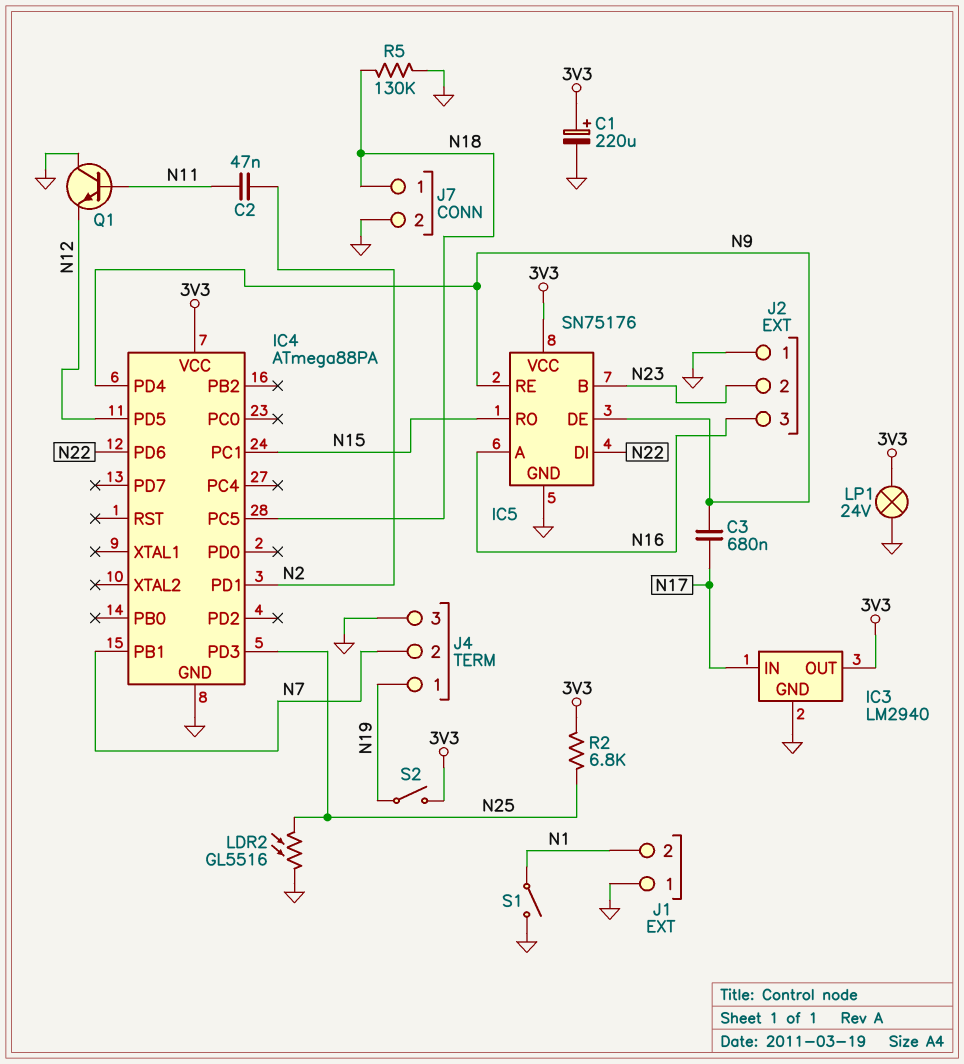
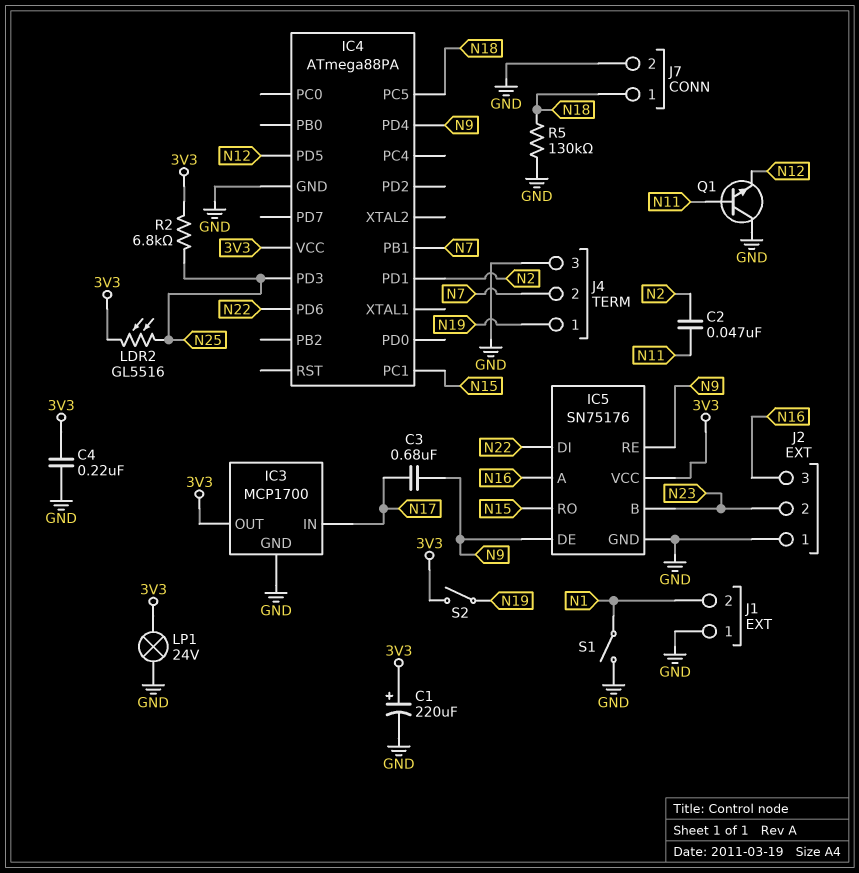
C4: none -> 220nF (3V3, GND)
IC3: LM2940 -> MCP1700
LDR2: GL5516 (GND, N25) -> GL5516 (3V3, N25)

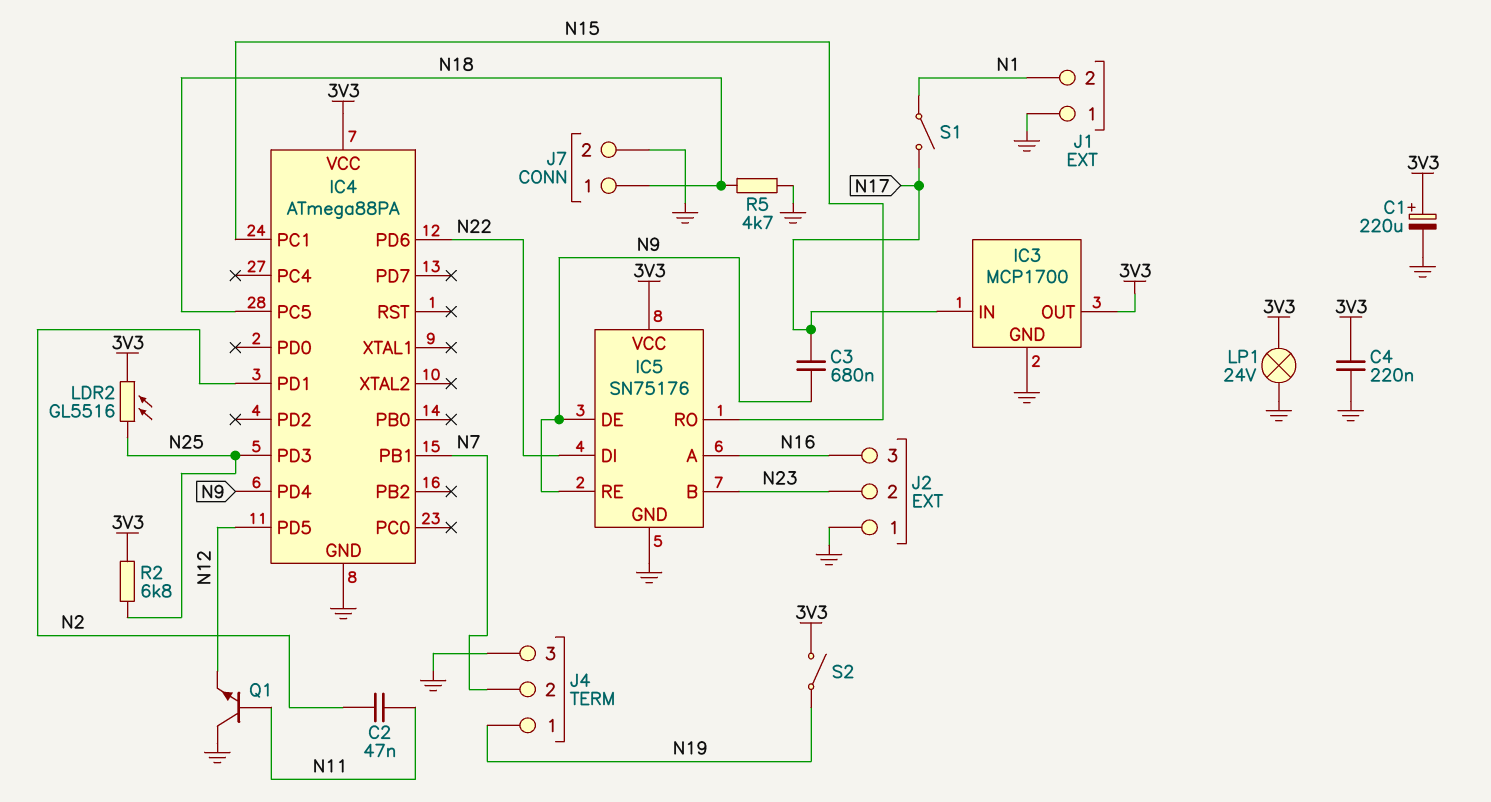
R5: 130k (GND, N18) -> 4.7k (GND, N18)
S1: switch (GND, N1) -> switch (N1, N17)

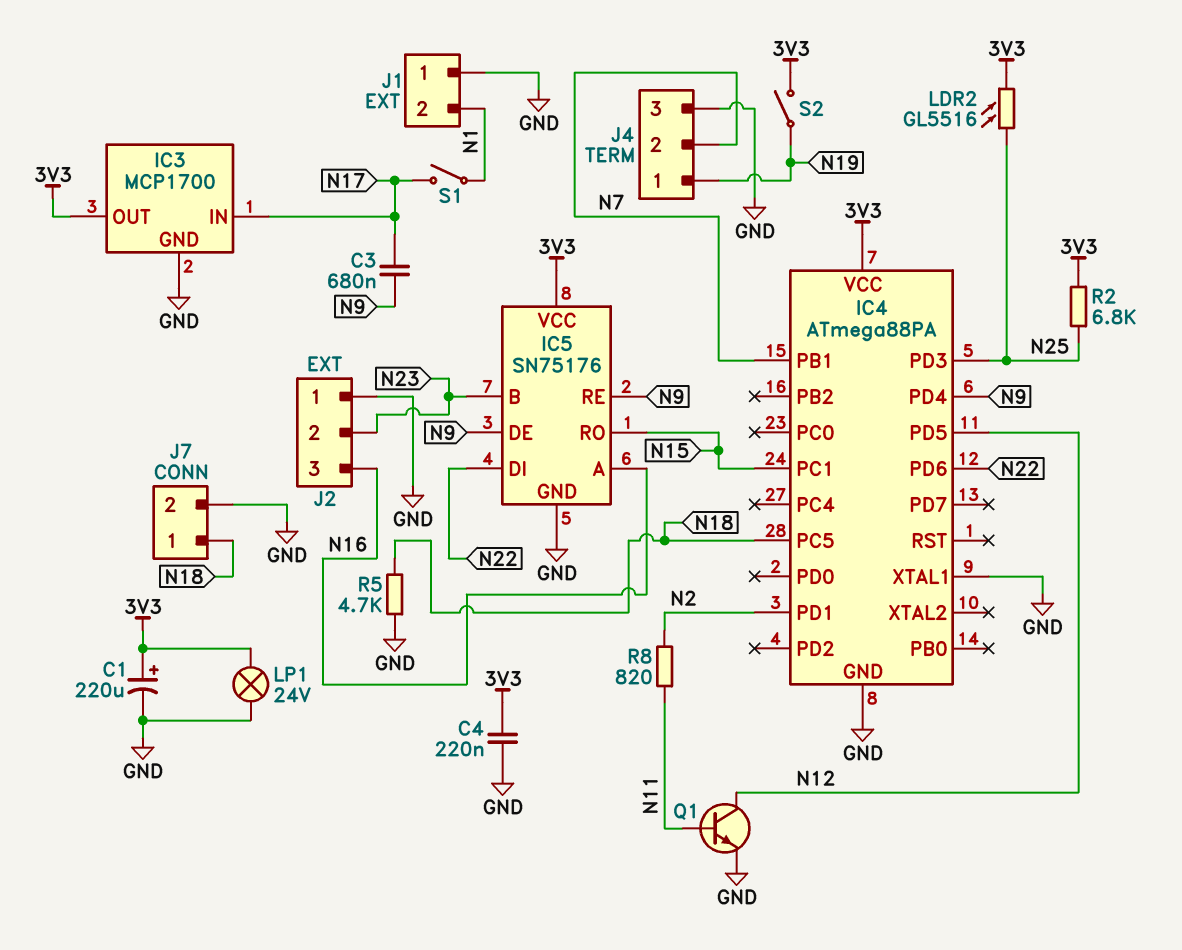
C2: 47nF (N2, N11) -> none
IC4 pin XTAL1: none -> GND
Q1: NPN (B N11, C GND, E N12) -> NPN (B N11, C N12, E GND)
R8: none -> 820 (N2, N11)

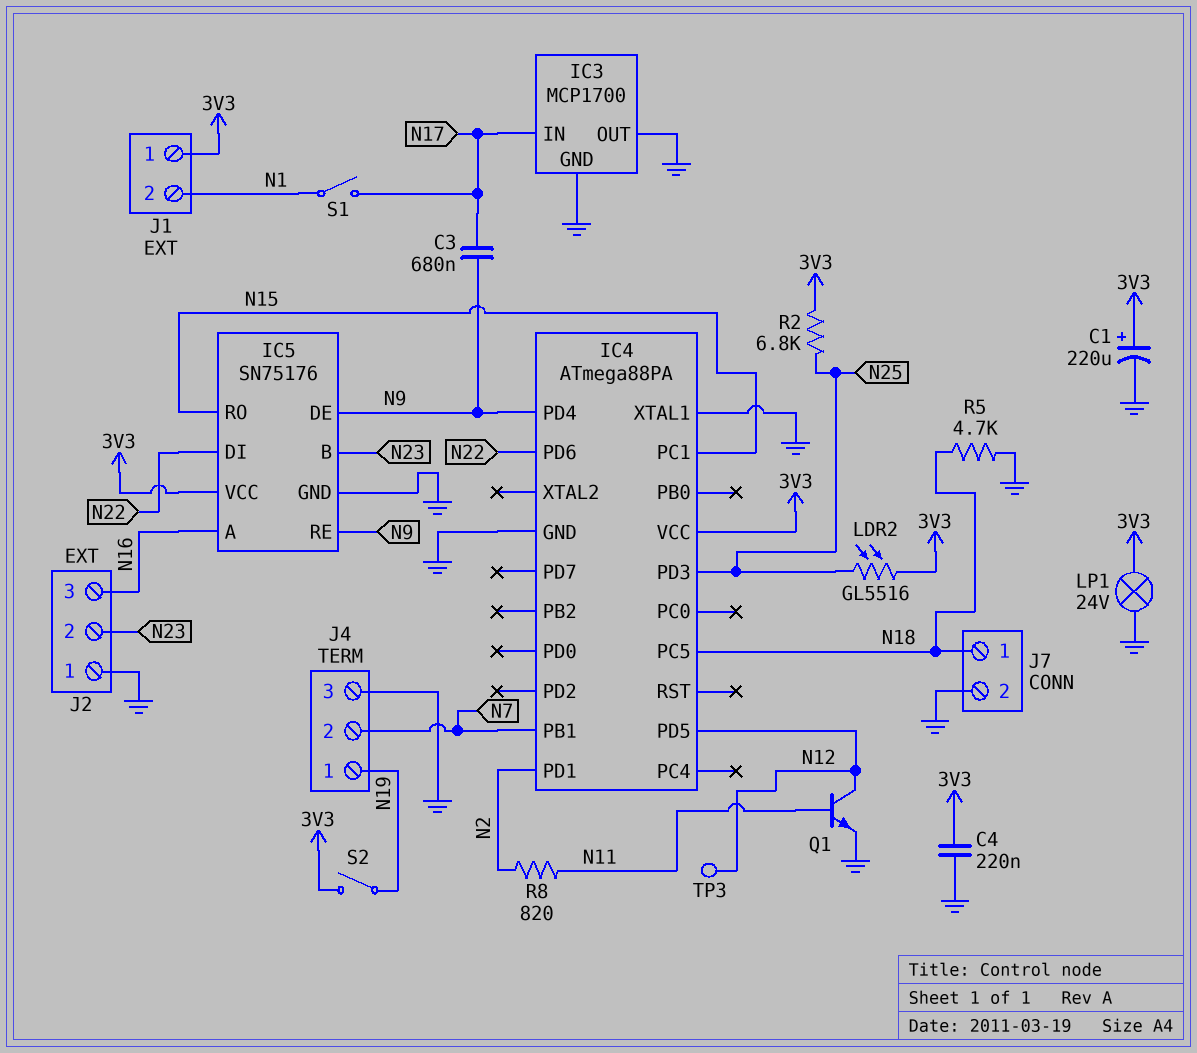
IC3 pin OUT: 3V3 -> GND
J1 pin 1: GND -> 3V3
TP3: none -> test point (N12)

